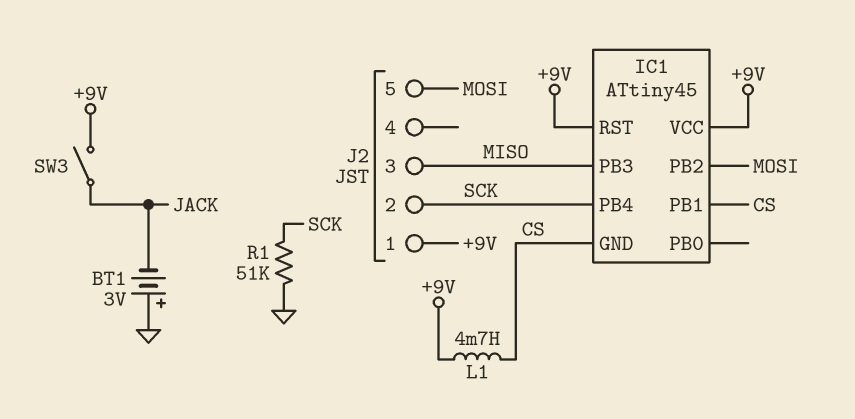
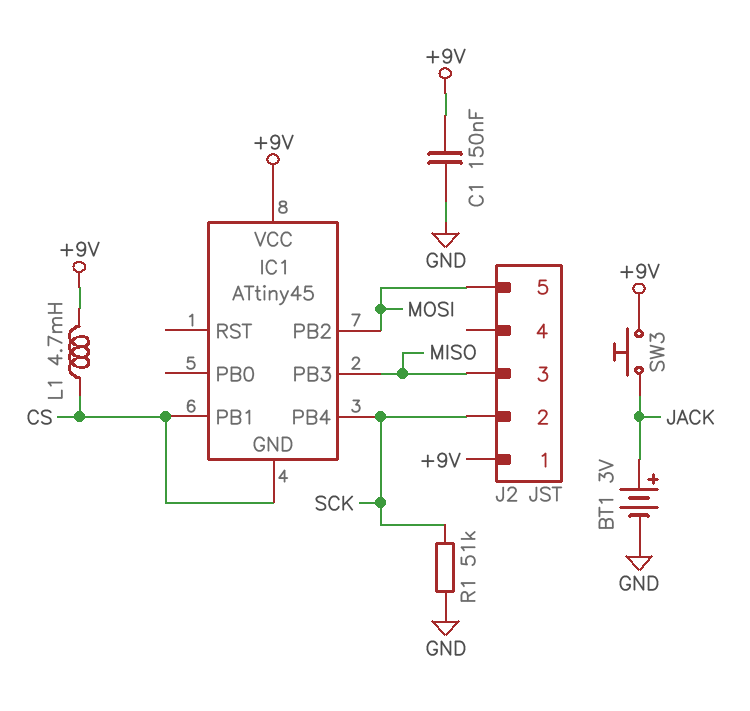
BT1: 3V (plus GND, minus JACK) -> 3V (plus JACK, minus GND)
C1: none -> 150nF (+9V, GND)
IC1 pin RST: +9V -> none
SW3: switch (+9V, JACK) -> button (+9V, JACK)

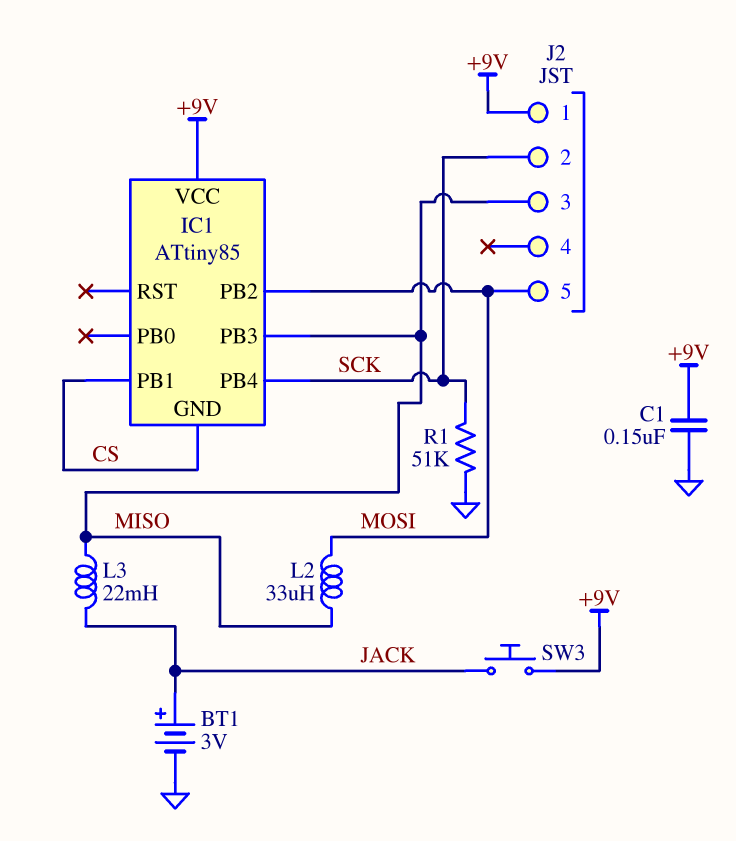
IC1: ATtiny45 -> ATtiny85
L1: 4.7mH (+9V, CS) -> none
L2: none -> 33uH (MISO, MOSI)
L3: none -> 22mH (JACK, MISO)

